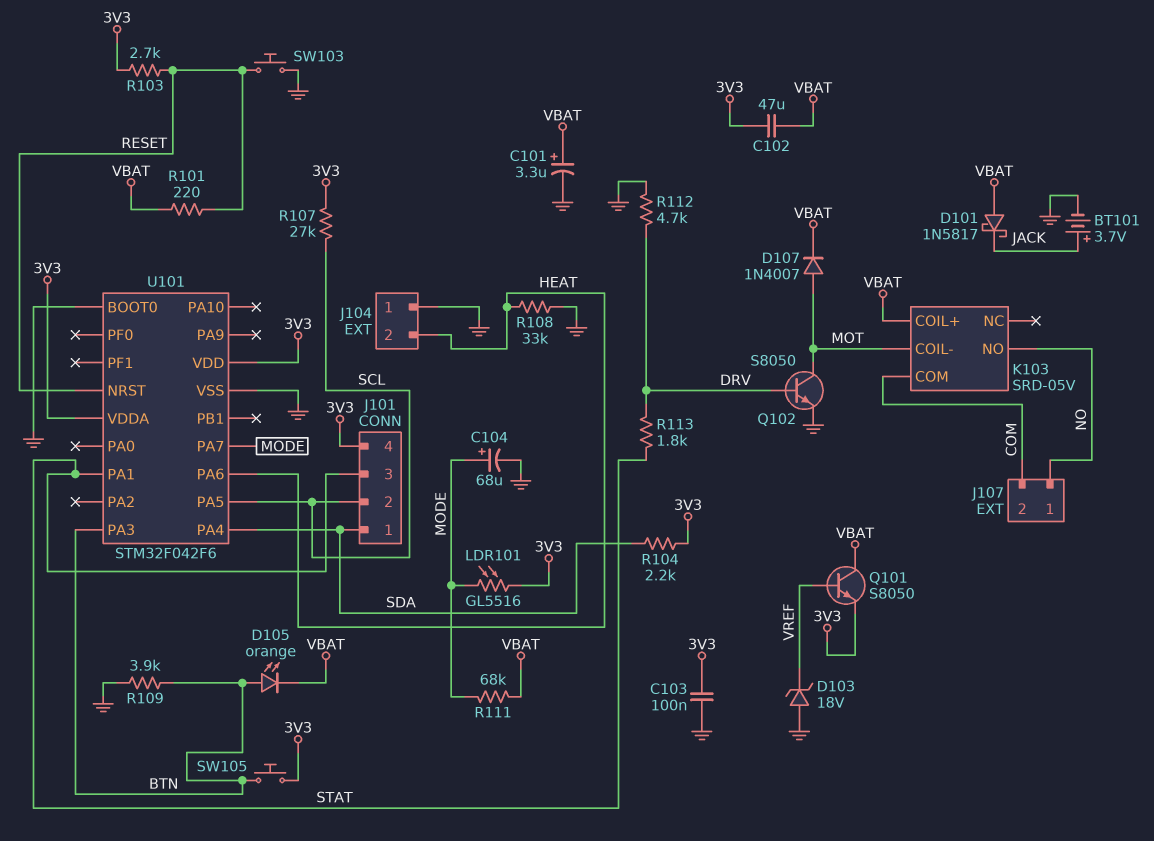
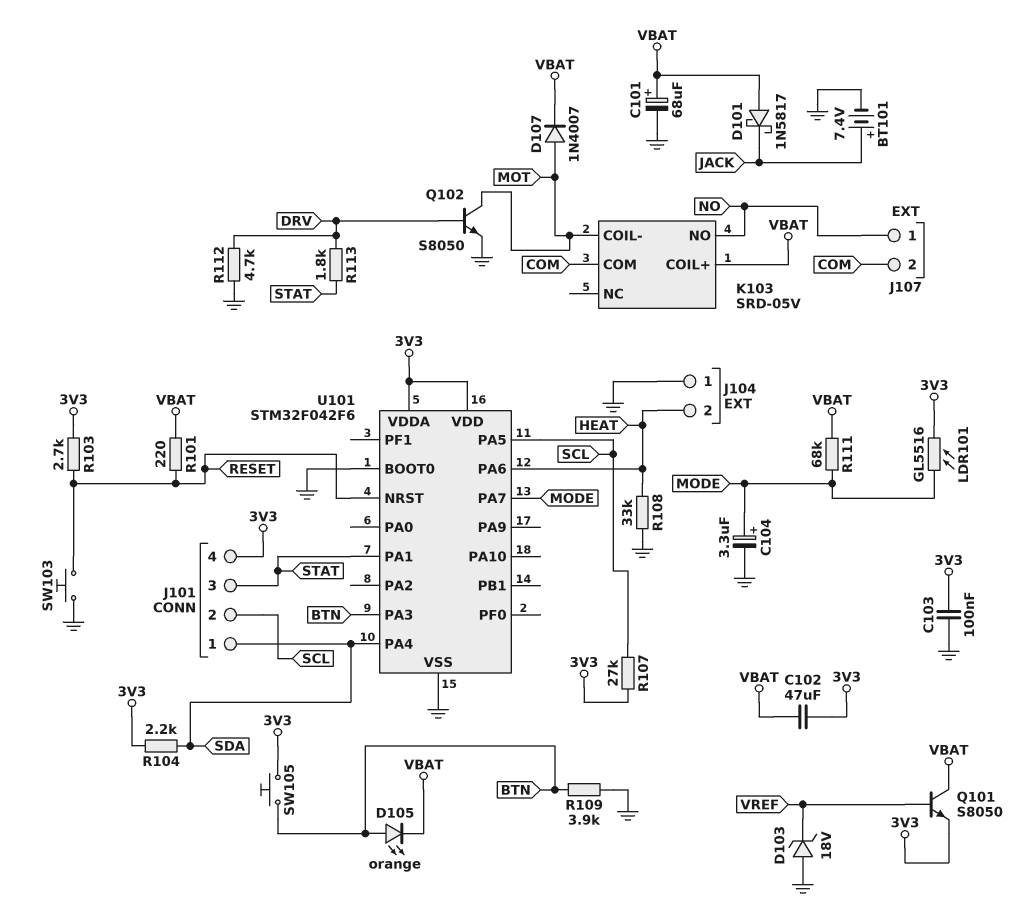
BT101: 3.7V (plus JACK, minus GND) -> 7.4V (plus JACK, minus GND)
C101: 3.3uF (plus VBAT, minus GND) -> 68uF (plus VBAT, minus GND)
C104: 68uF (plus MODE, minus GND) -> 3.3uF (plus MODE, minus GND)

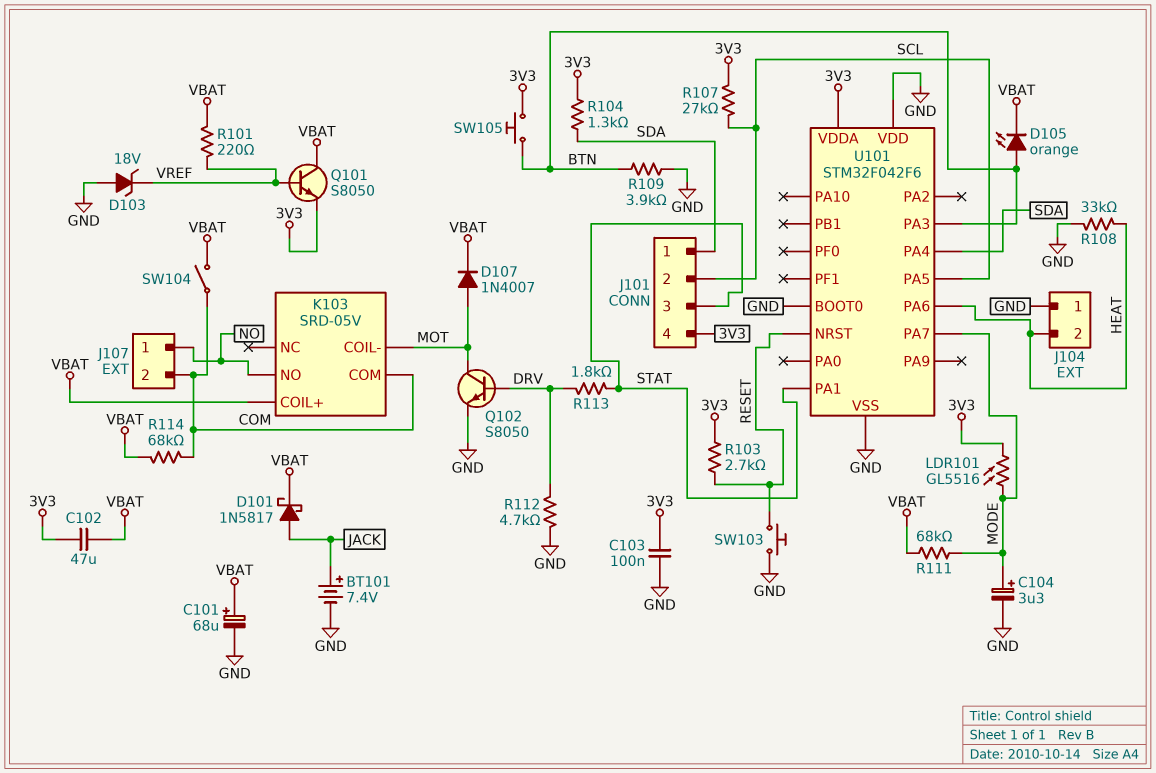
D101: schottky 1N5817 (A VBAT, K JACK) -> schottky 1N5817 (A JACK, K VBAT)
R101: 220 (RESET, VBAT) -> 220 (VBAT, VREF)
R104: 2.2k (3V3, SDA) -> 1.3k (3V3, SDA)
R114: none -> 68k (COM, VBAT)
SW104: none -> switch (COM, VBAT)
U101 pin VDD: 3V3 -> GND

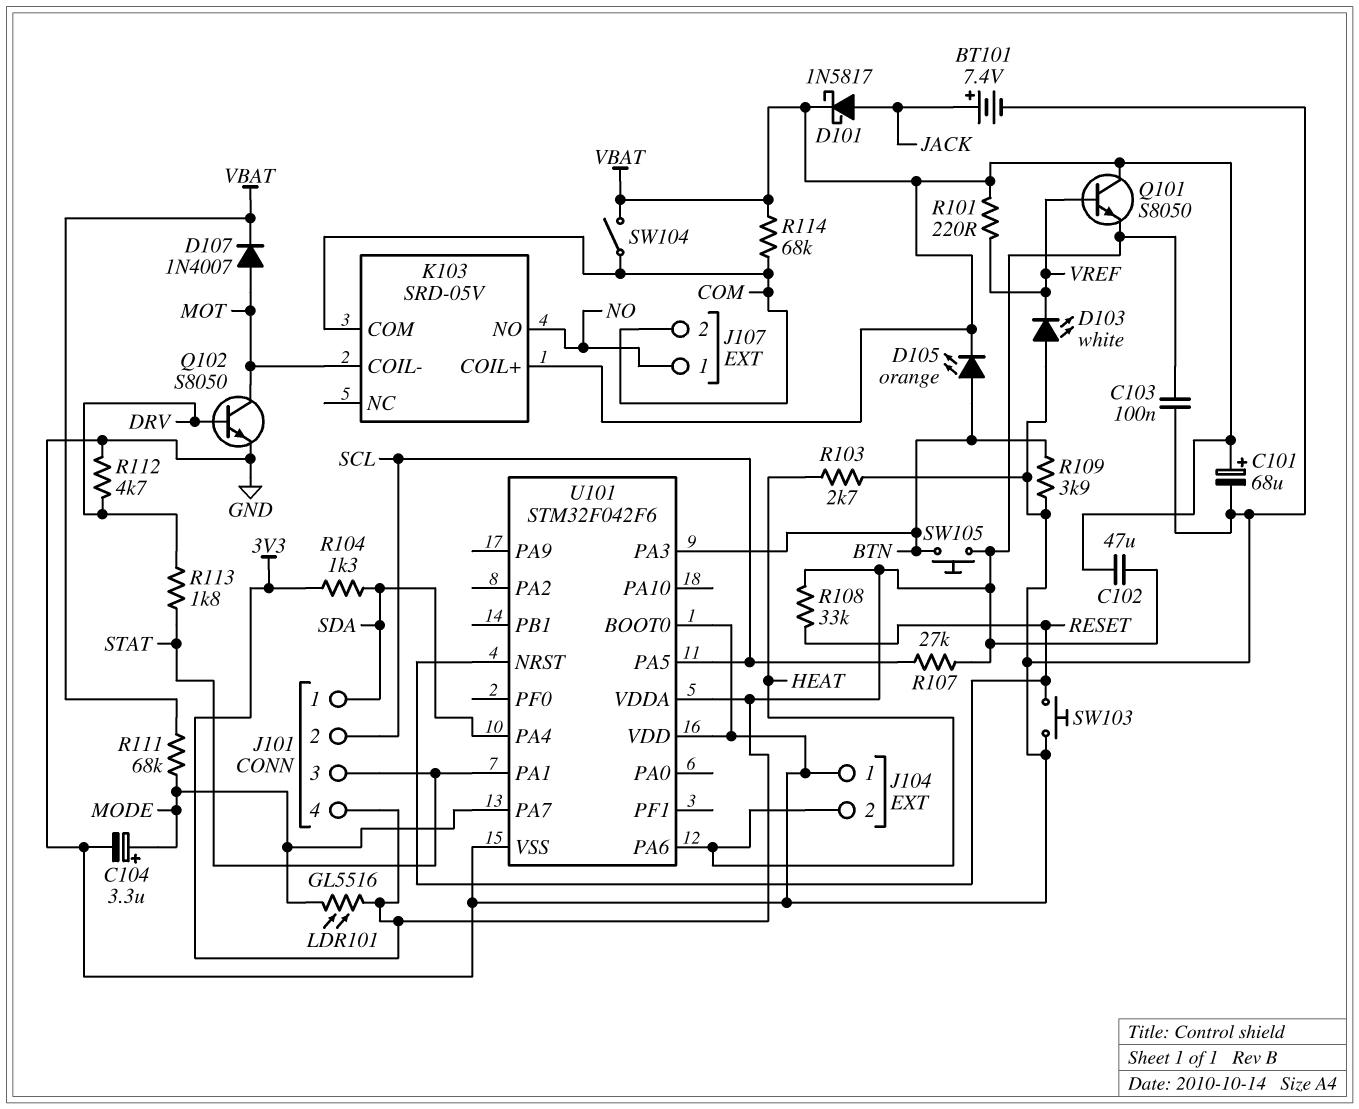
D103: zener 18V (A GND, K VREF) -> LED white (A GND, K VREF)
R103: 2.7k (3V3, RESET) -> 2.7k (GND, HEAT)
R108: 33k (GND, HEAT) -> 33k (3V3, RESET)

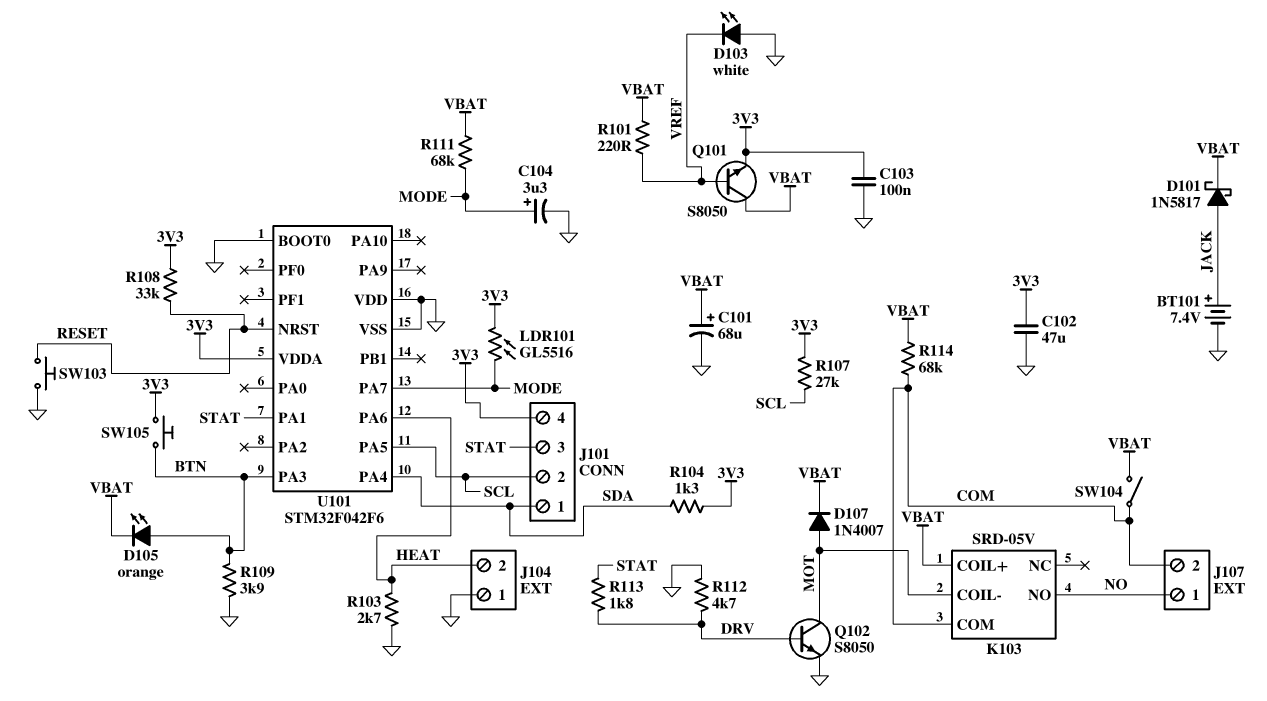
C102: 47uF (3V3, VBAT) -> 47uF (3V3, GND)

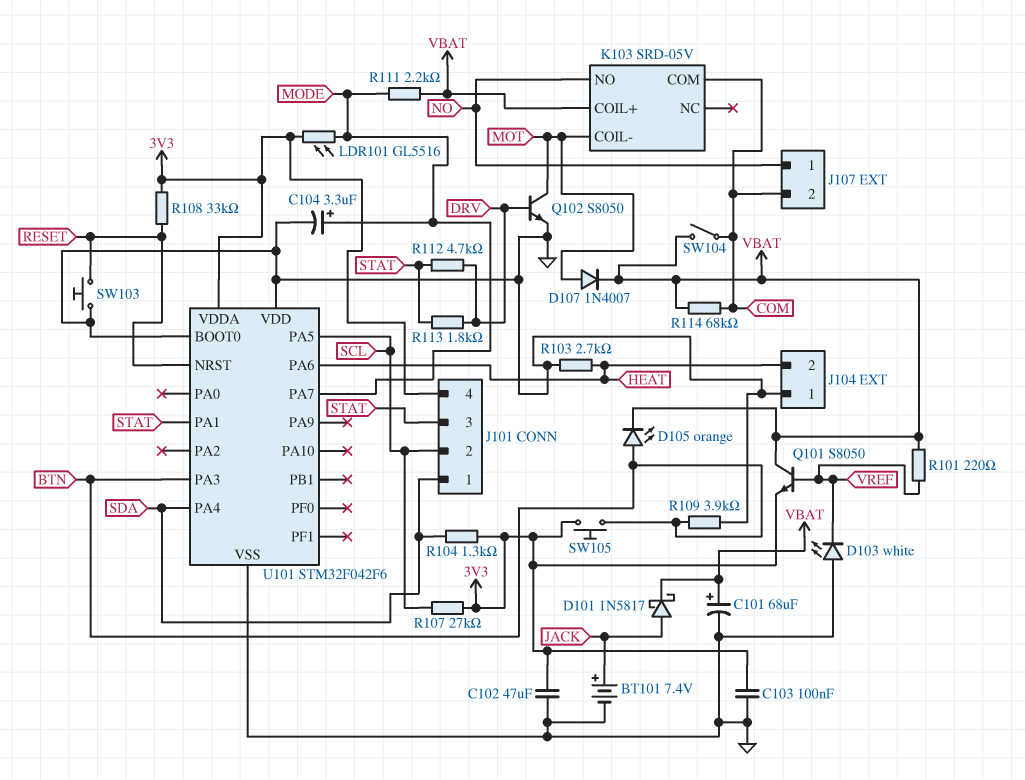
R111: 68k (MODE, VBAT) -> 2.2k (MODE, VBAT)
R112: 4.7k (DRV, GND) -> 4.7k (DRV, STAT)

